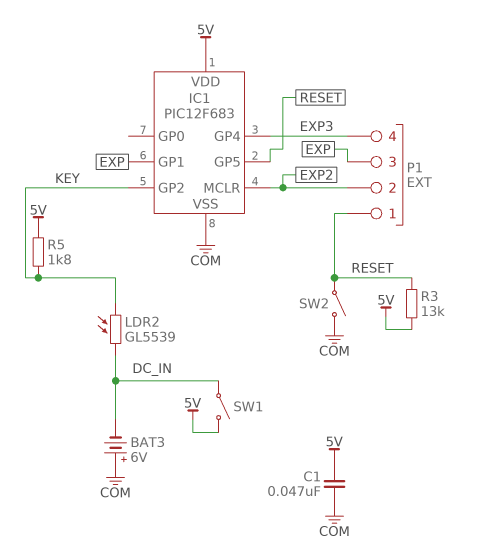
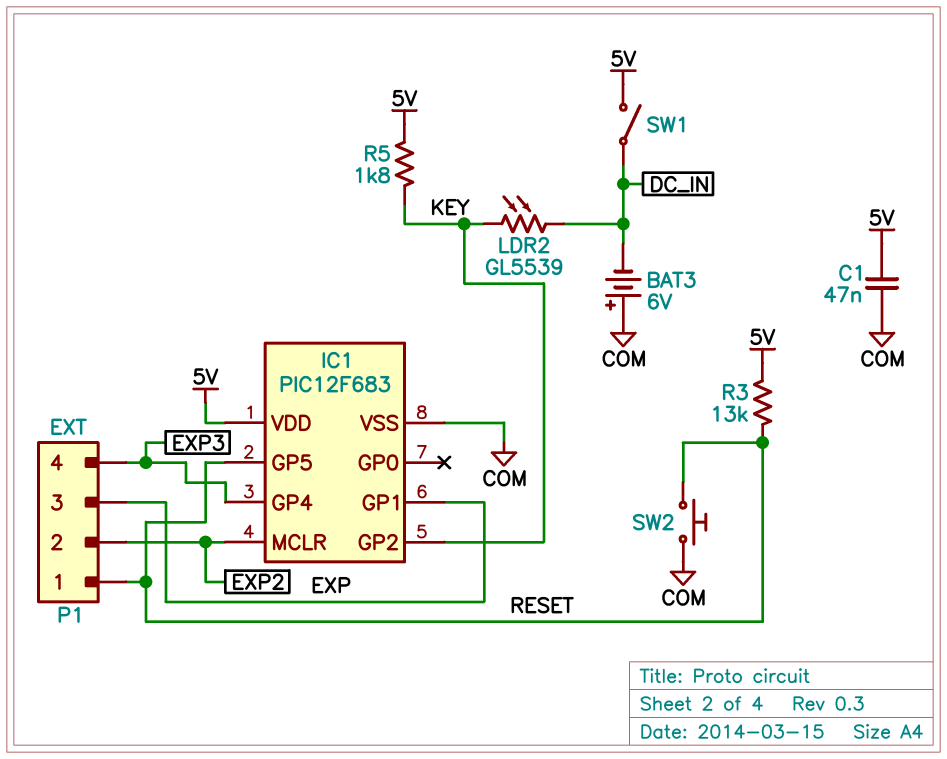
SW2: switch (COM, RESET) -> button (COM, RESET)

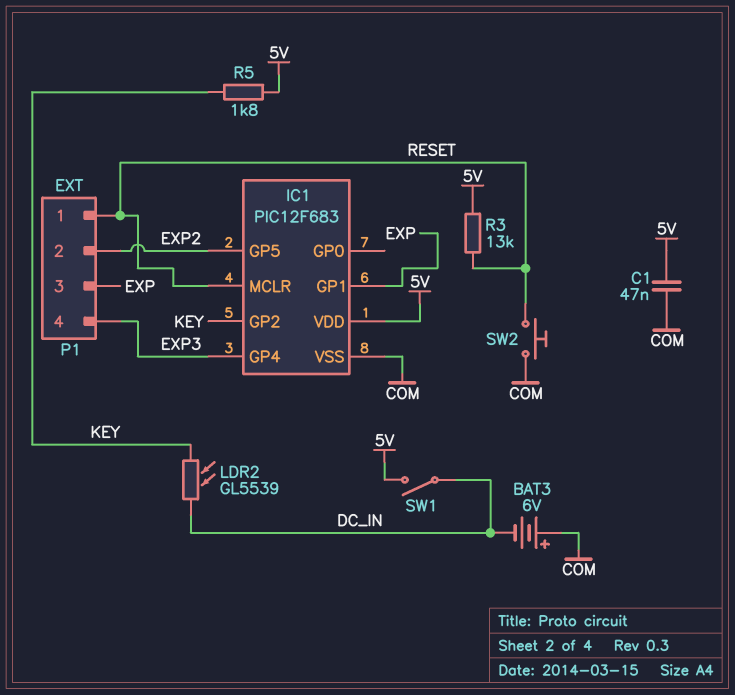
IC1 pin GP5: RESET -> EXP2
IC1 pin MCLR: EXP2 -> RESET

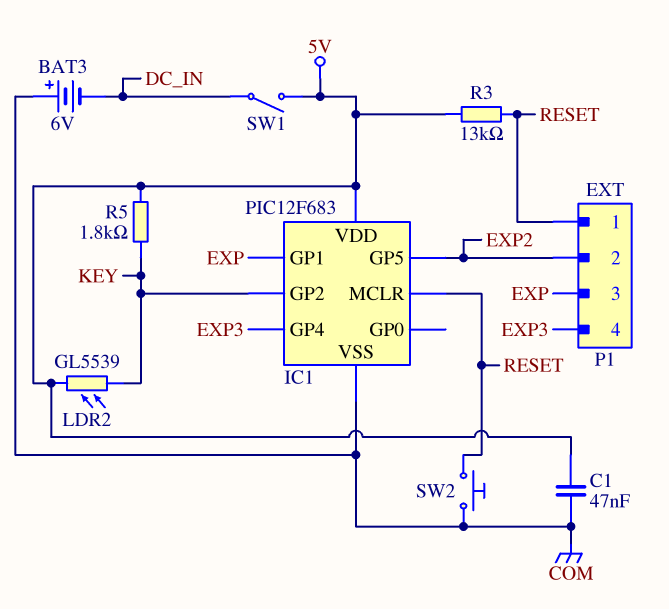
LDR2: GL5539 (DC_IN, KEY) -> GL5539 (5V, KEY)

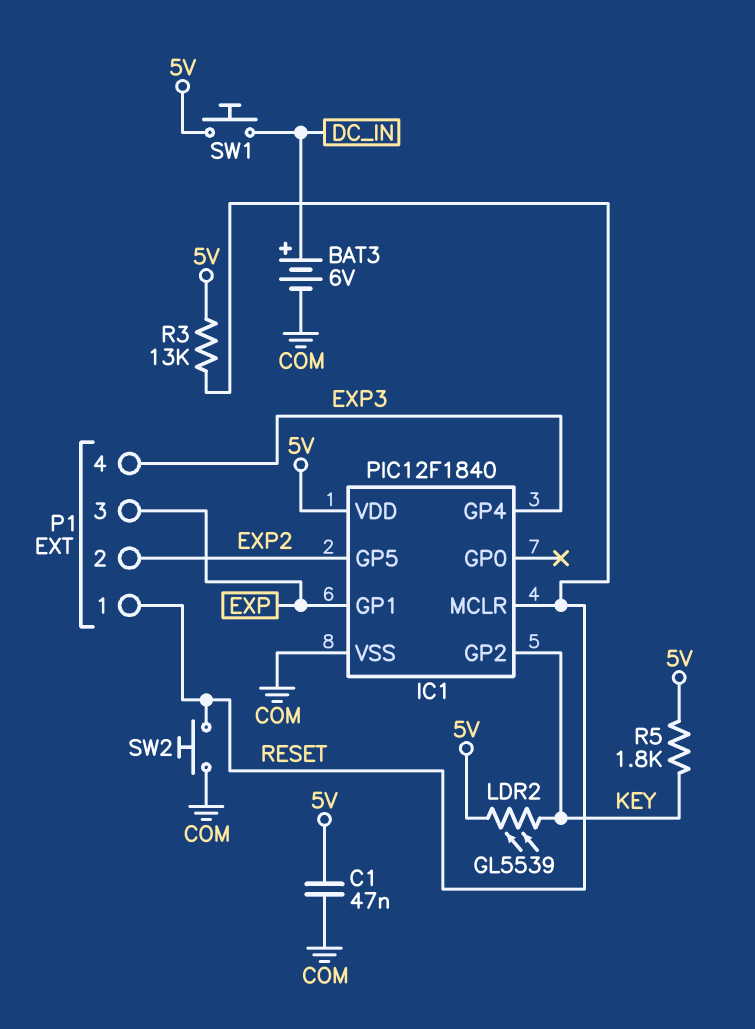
BAT3: 6V (plus COM, minus DC_IN) -> 6V (plus DC_IN, minus COM)
IC1: PIC12F683 -> PIC12F1840
SW1: switch (5V, DC_IN) -> button (5V, DC_IN)

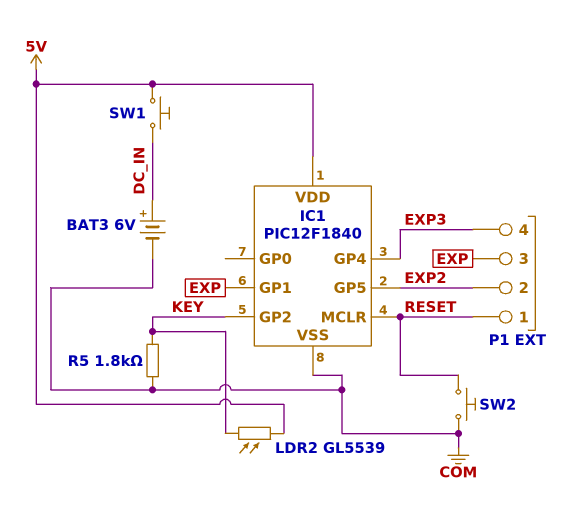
C1: 47nF (5V, COM) -> none
R3: 13k (5V, RESET) -> none
R5: 1.8k (5V, KEY) -> 1.8k (COM, KEY)

